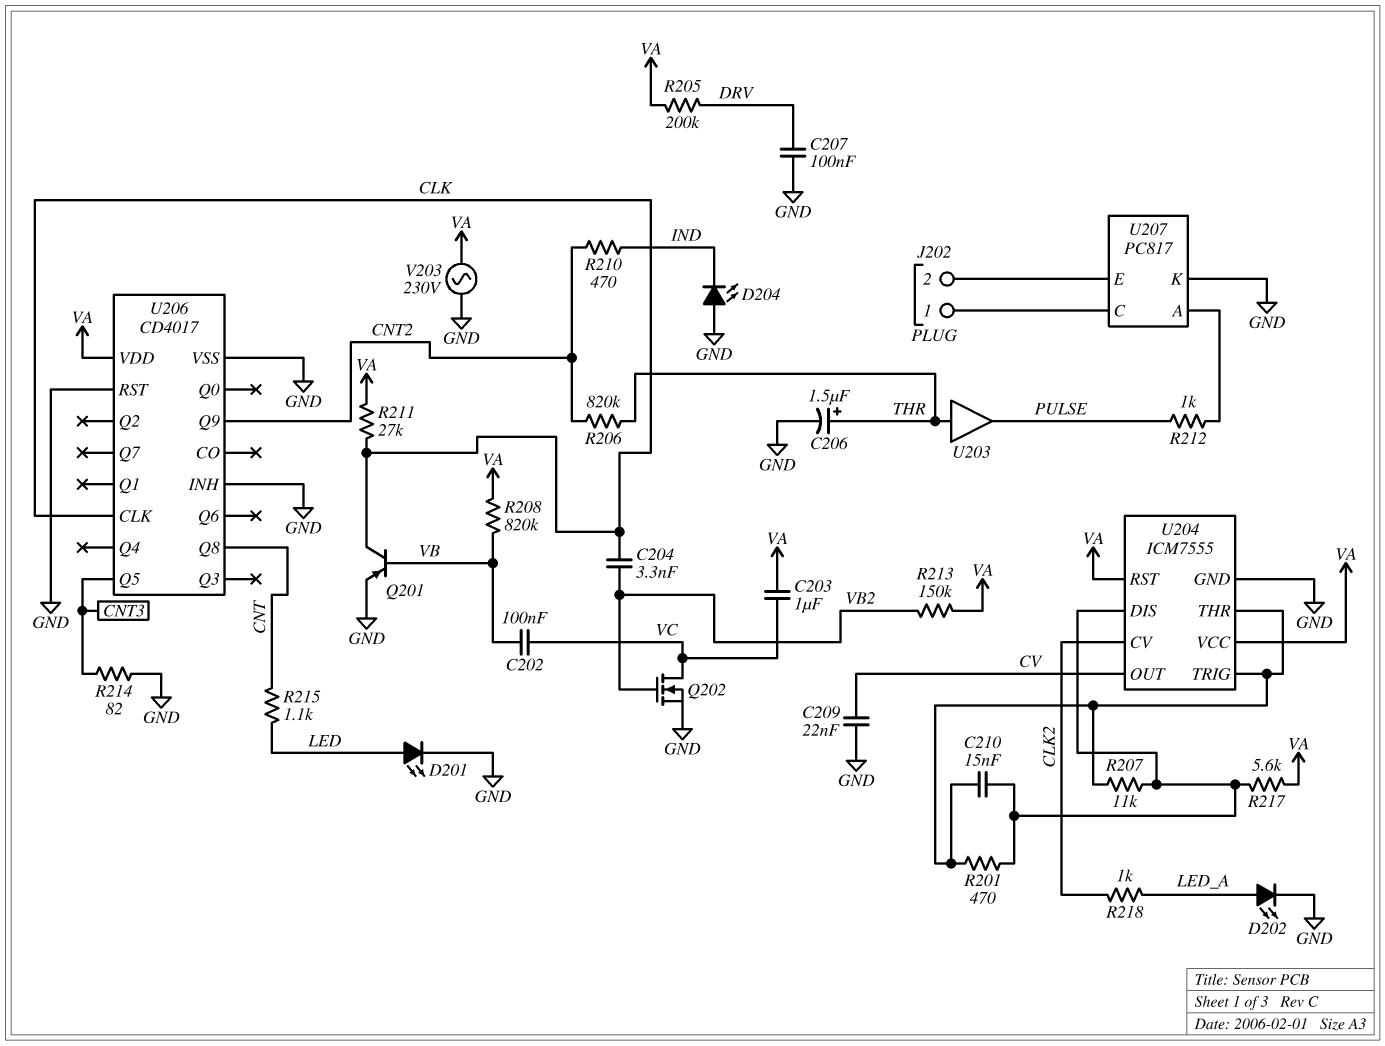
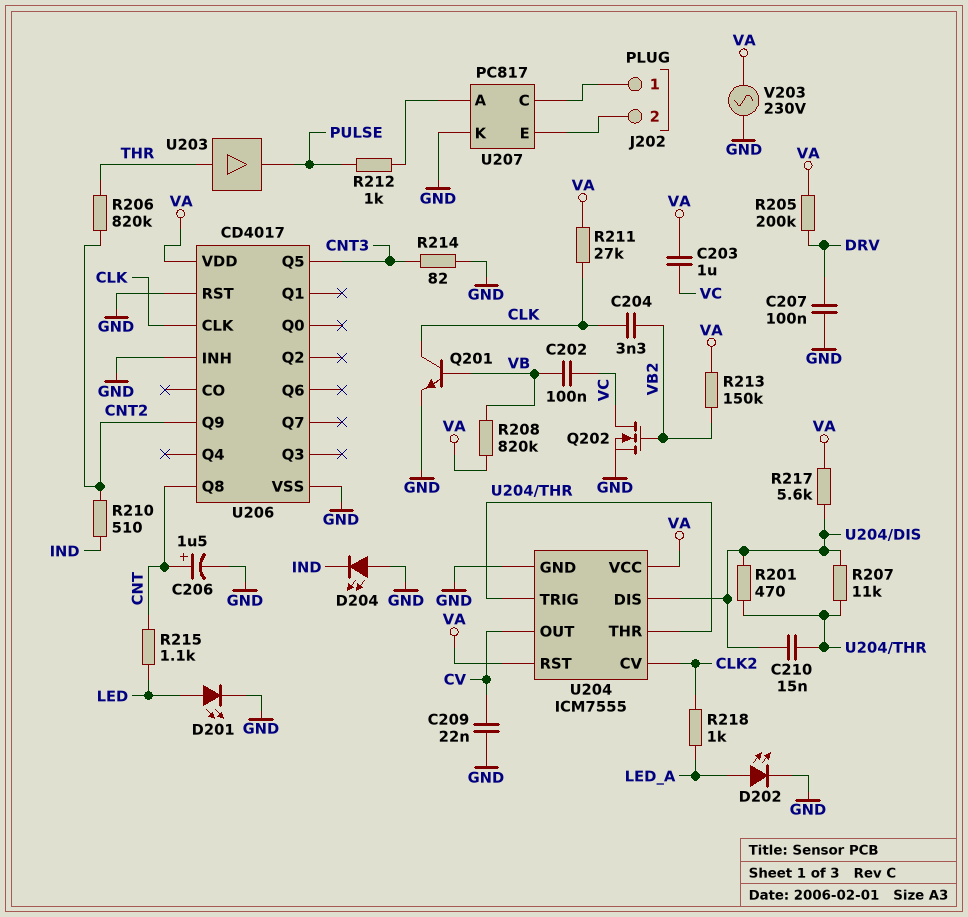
C206: 1.5uF (plus THR, minus GND) -> 1.5uF (plus CNT, minus GND)
Q201: PNP (B VB, C CLK, E GND) -> NPN (B VB, C CLK, E GND)
R210: 470 (CNT2, IND) -> 510 (CNT2, IND)

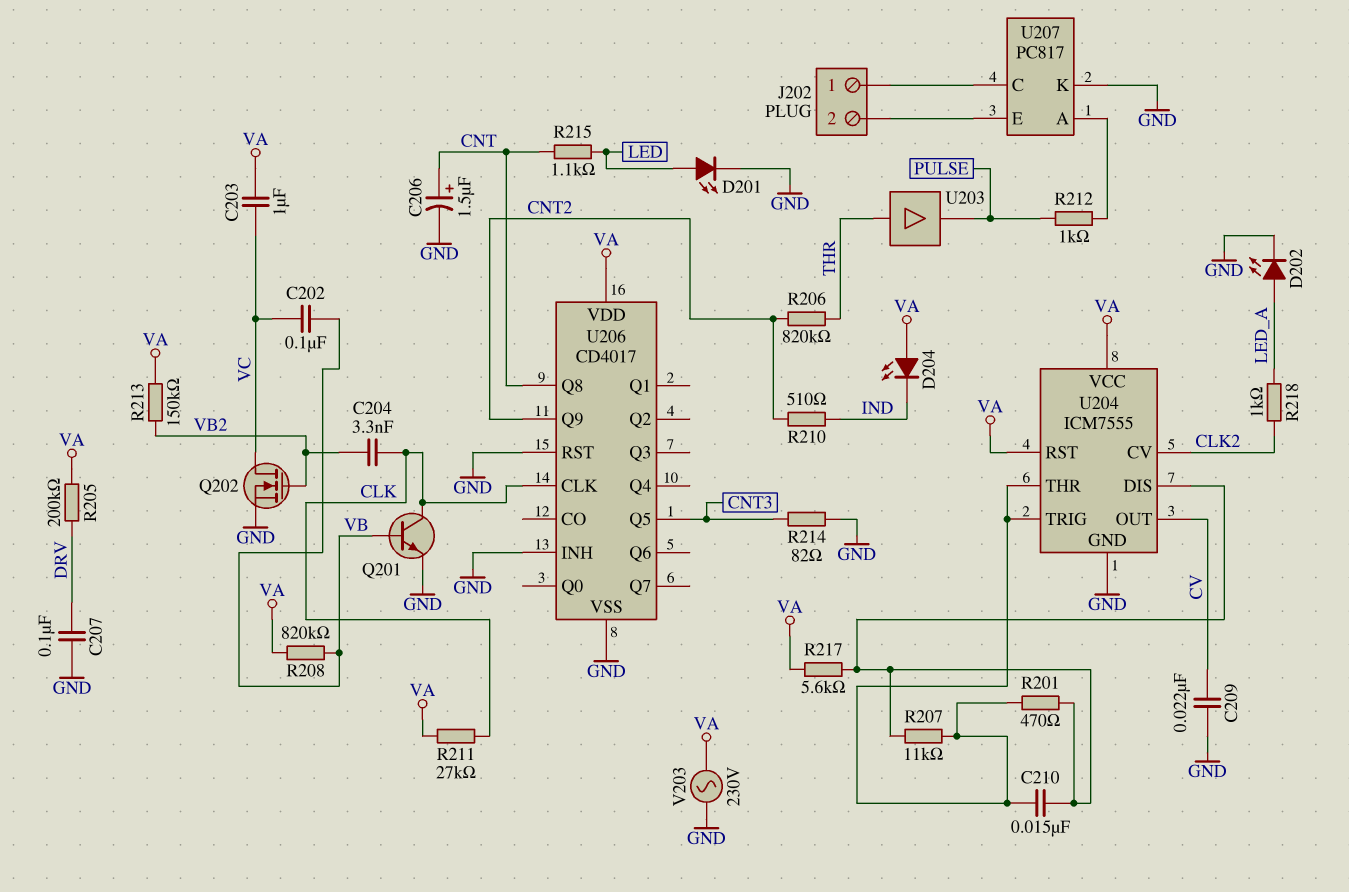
D204: LED (A GND, K IND) -> LED (A VA, K IND)

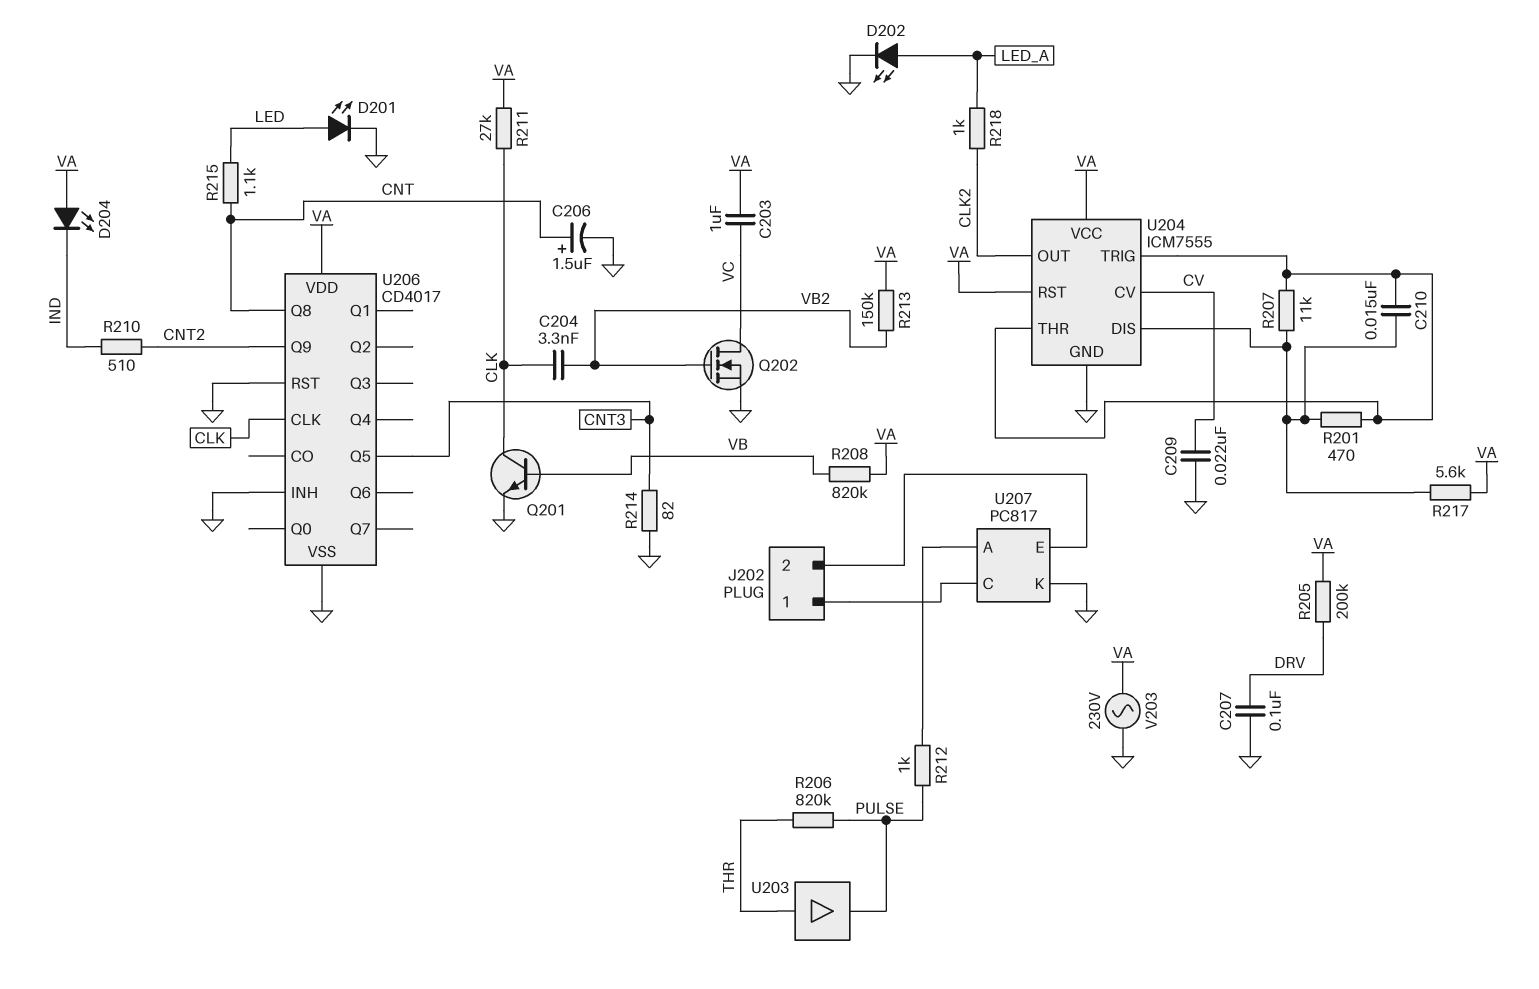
C202: 100nF (VB, VC) -> none
R206: 820k (CNT2, THR) -> 820k (PULSE, THR)
U204 pin CV: CLK2 -> CV
U204 pin OUT: CV -> CLK2

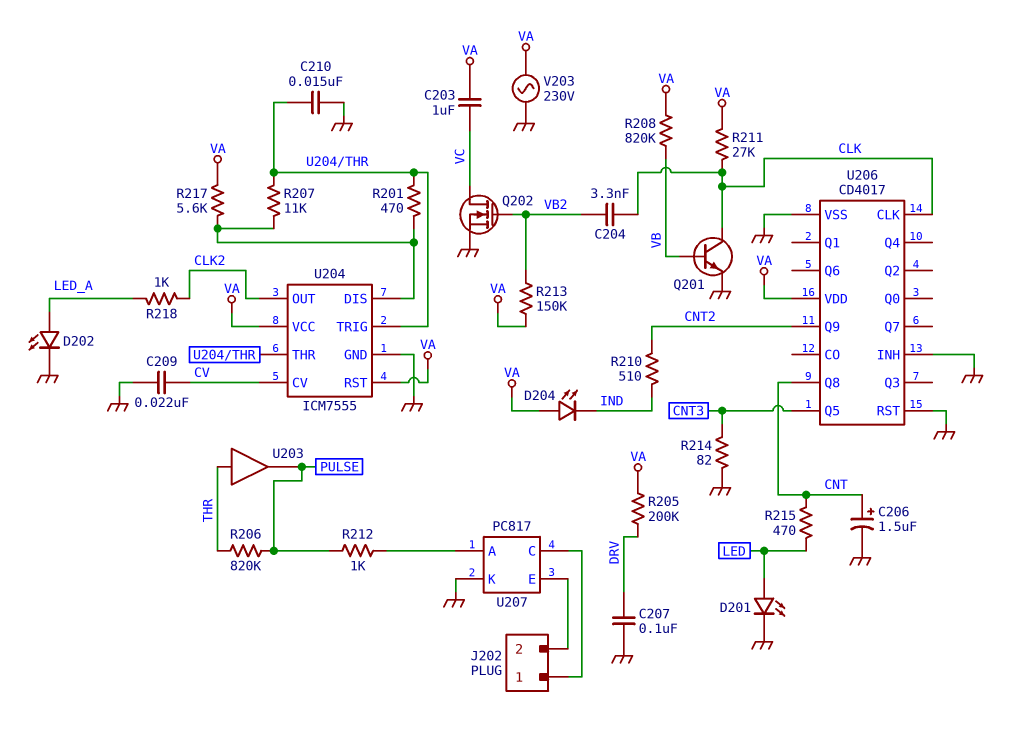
C210: 15nF (U204/DIS, U204/THR) -> 15nF (GND, U204/THR)
R215: 1.1k (CNT, LED) -> 470 (CNT, LED)

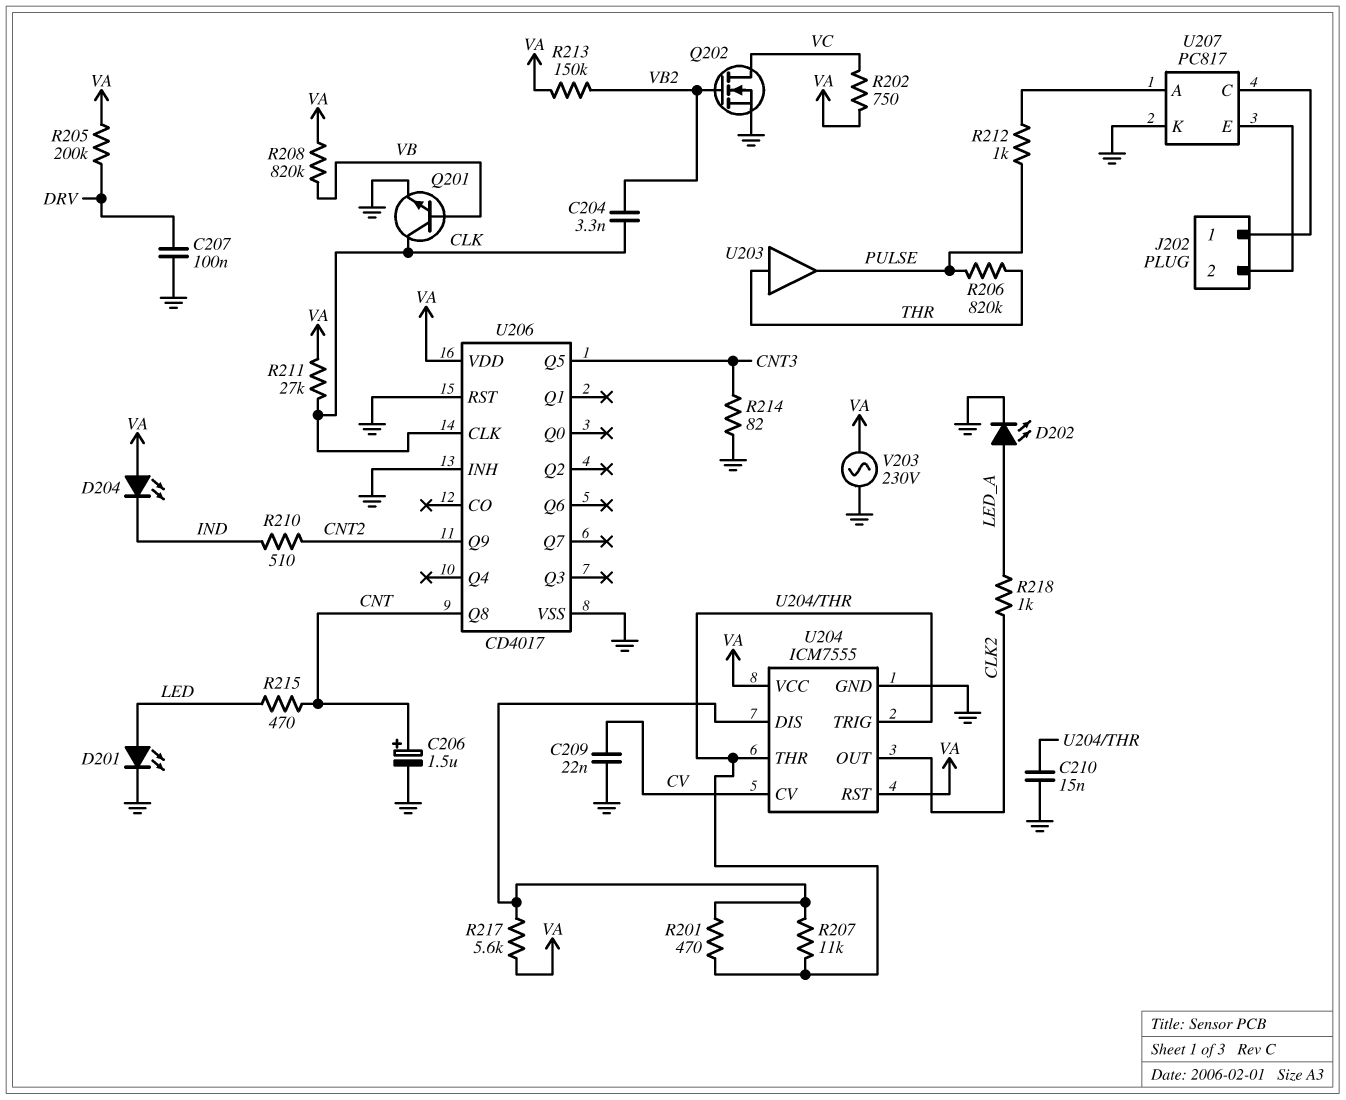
C203: 1uF (VA, VC) -> none
R202: none -> 750 (VA, VC)

